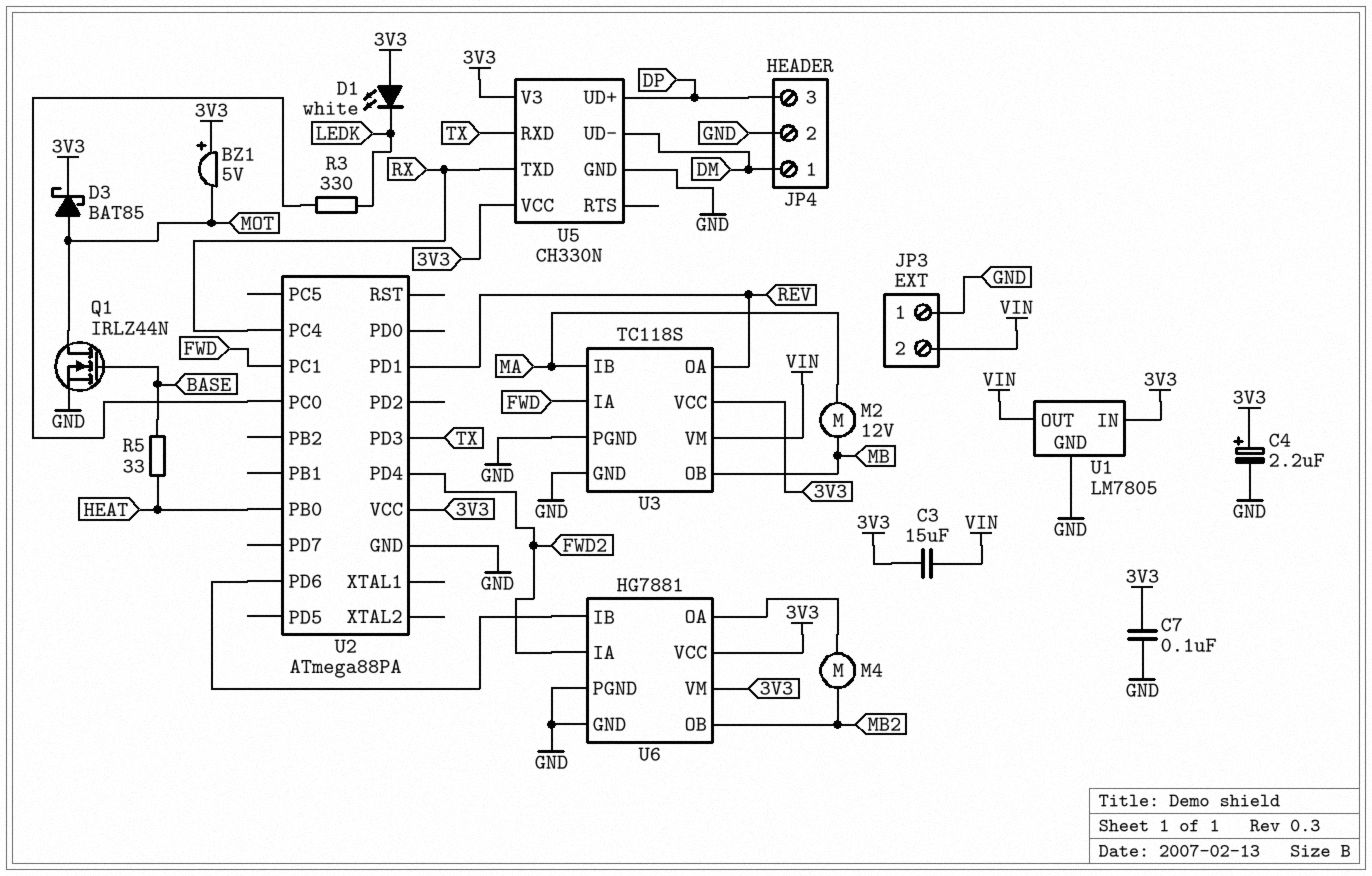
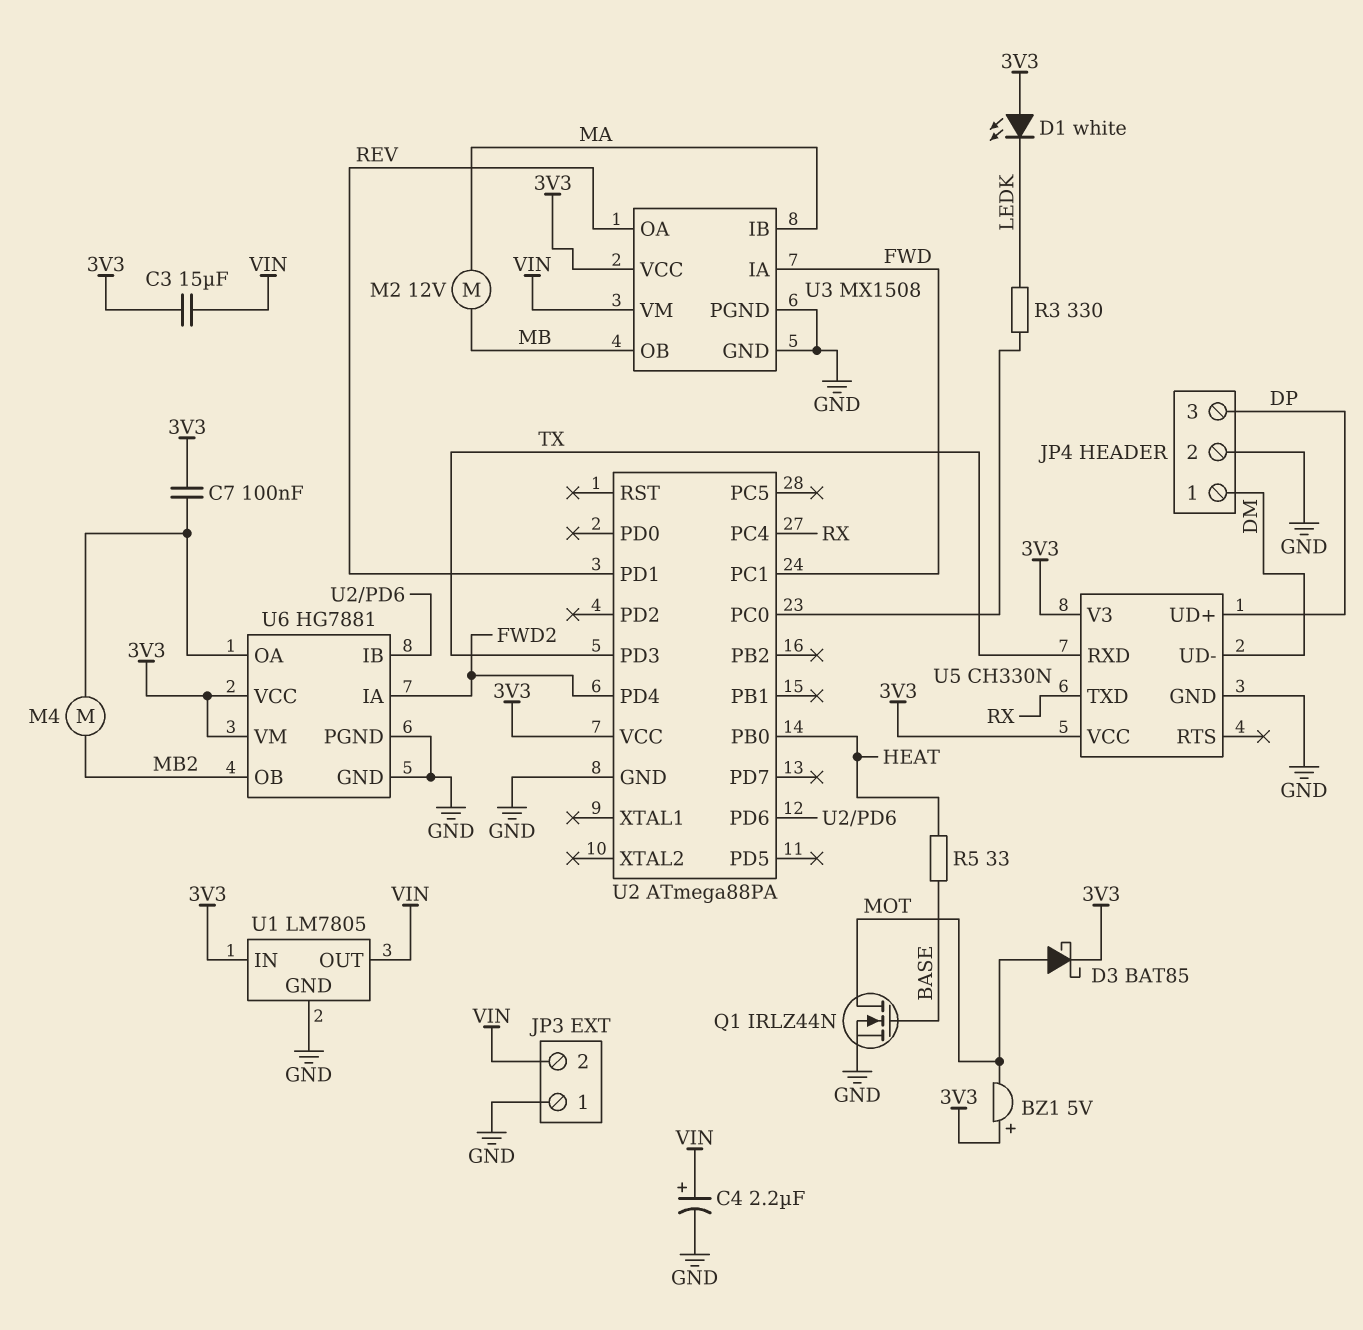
C4: 2.2uF (plus 3V3, minus GND) -> 2.2uF (plus VIN, minus GND)
C7: 100nF (3V3, GND) -> 100nF (3V3, U6/OA)
U3: TC118S -> MX1508

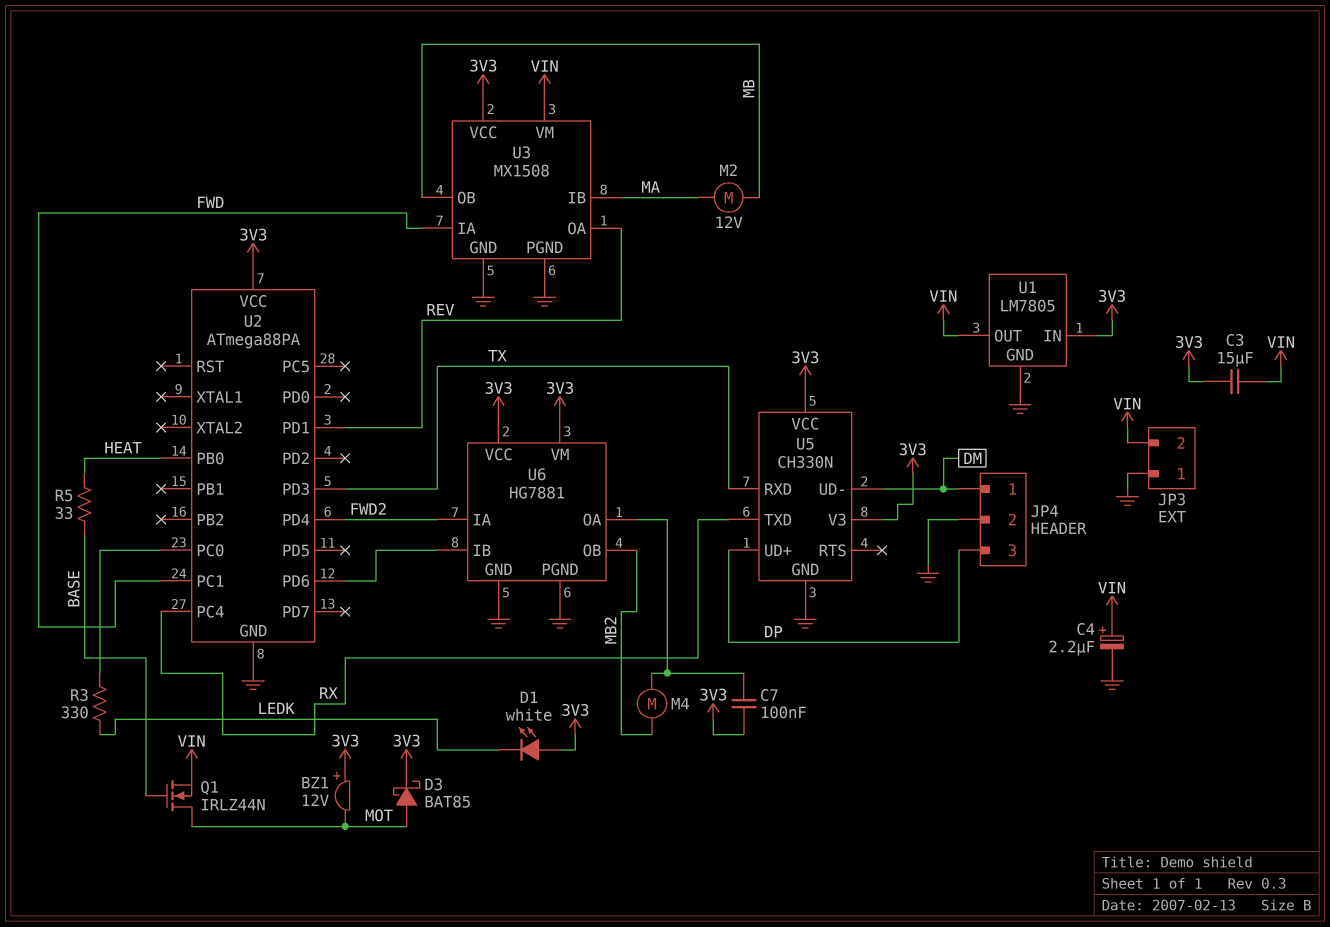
BZ1: buzzer 5V (plus 3V3, minus MOT) -> buzzer 12V (plus 3V3, minus MOT)
Q1: NMOS IRLZ44N (G BASE, D MOT, S GND) -> NMOS IRLZ44N (G BASE, D MOT, S VIN)

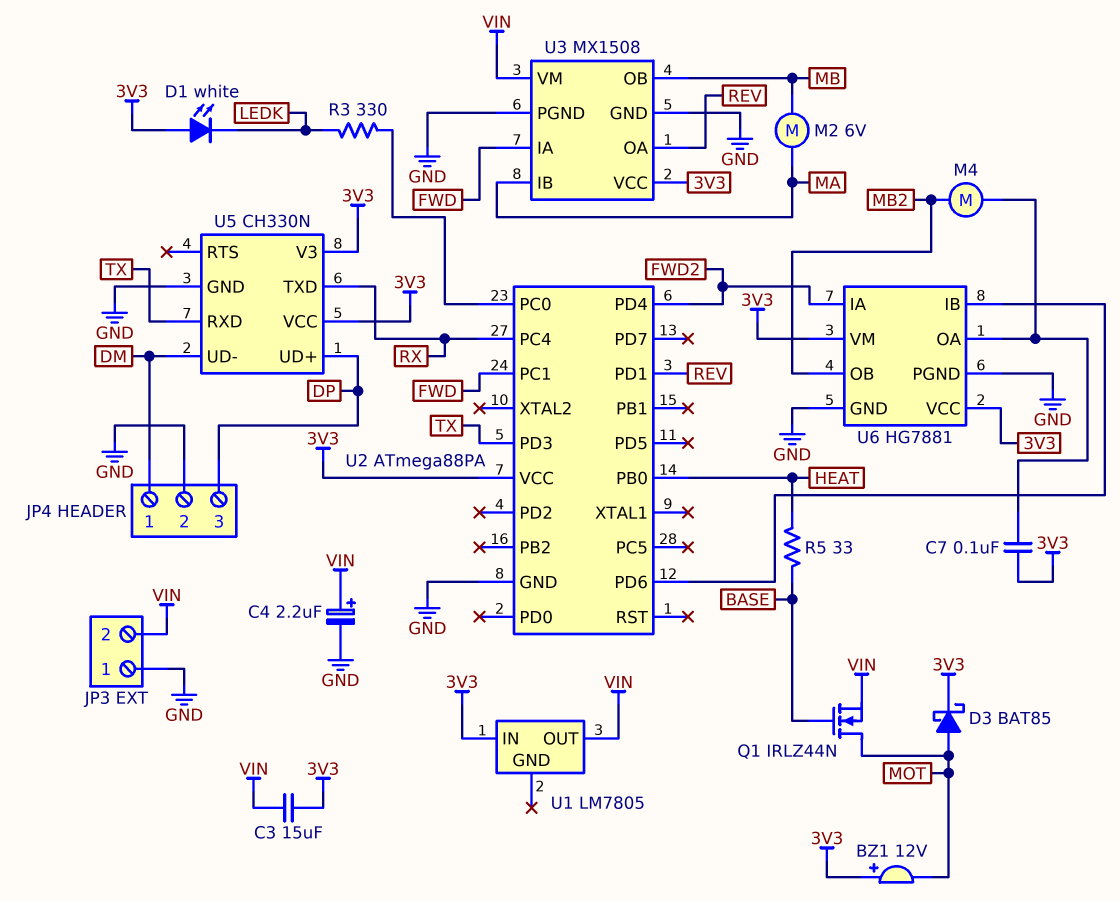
M2: motor 12V (MA, MB) -> motor 6V (MA, MB)
U1 pin GND: GND -> none

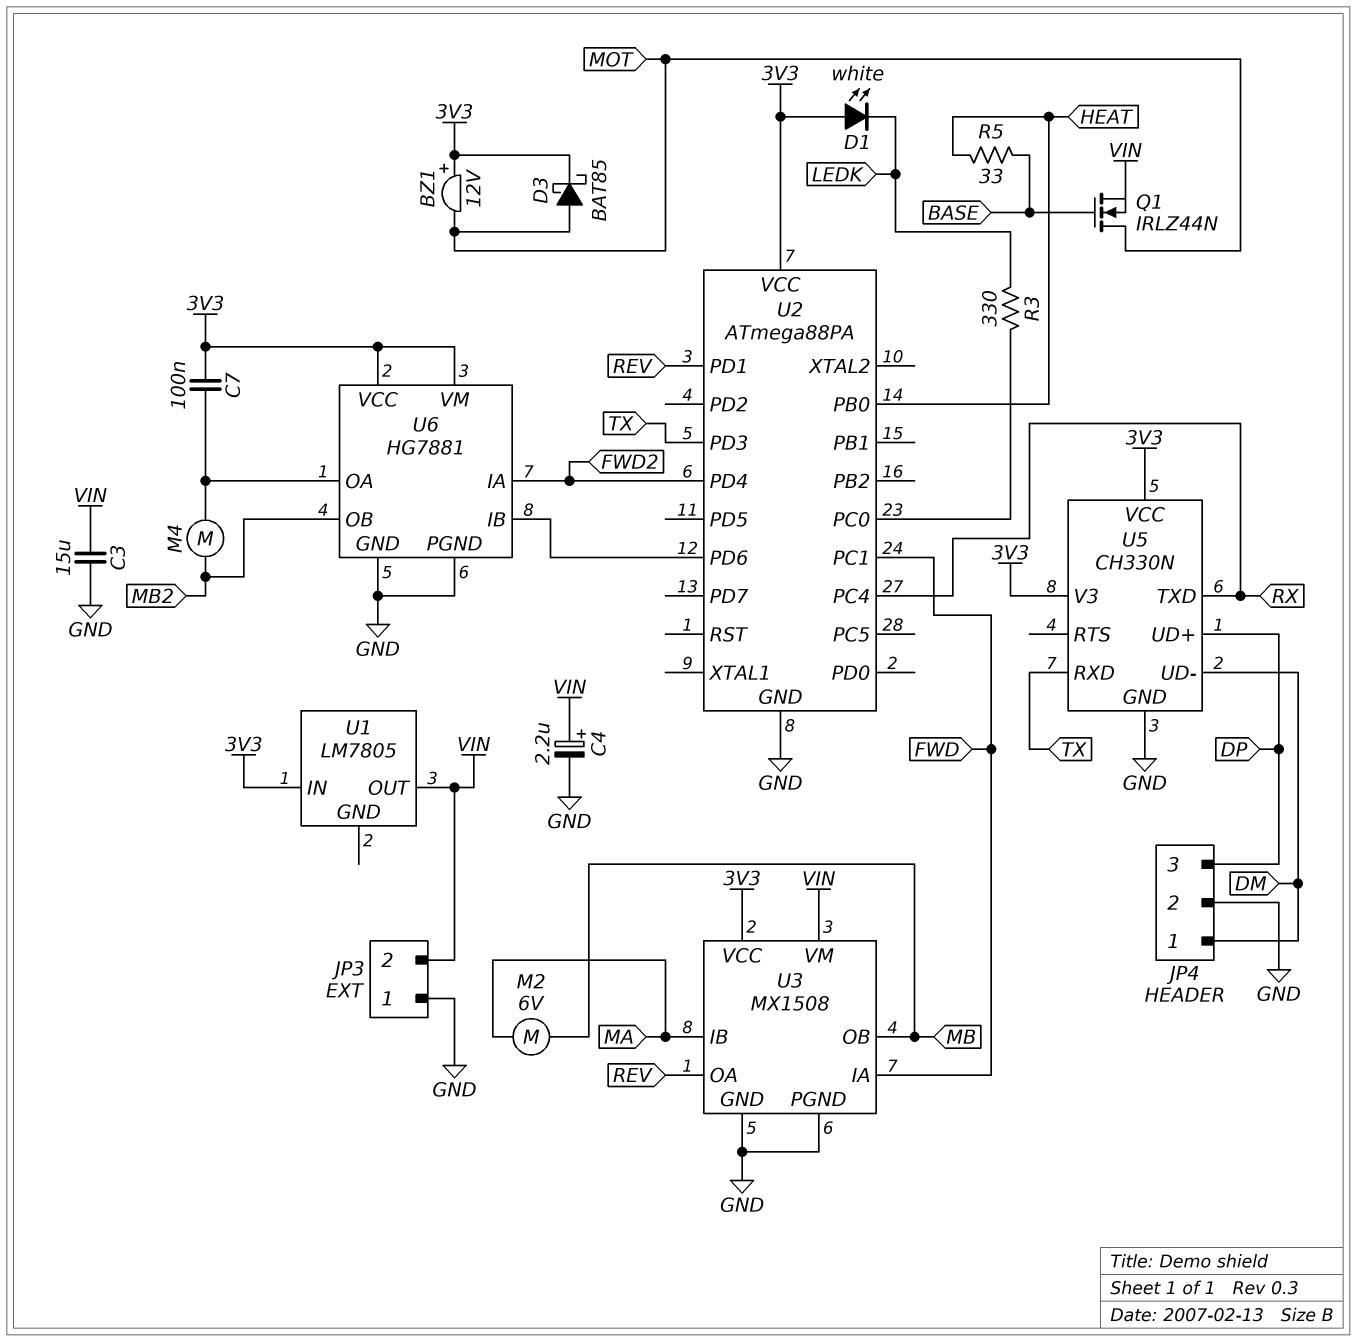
C3: 15uF (3V3, VIN) -> 15uF (GND, VIN)

